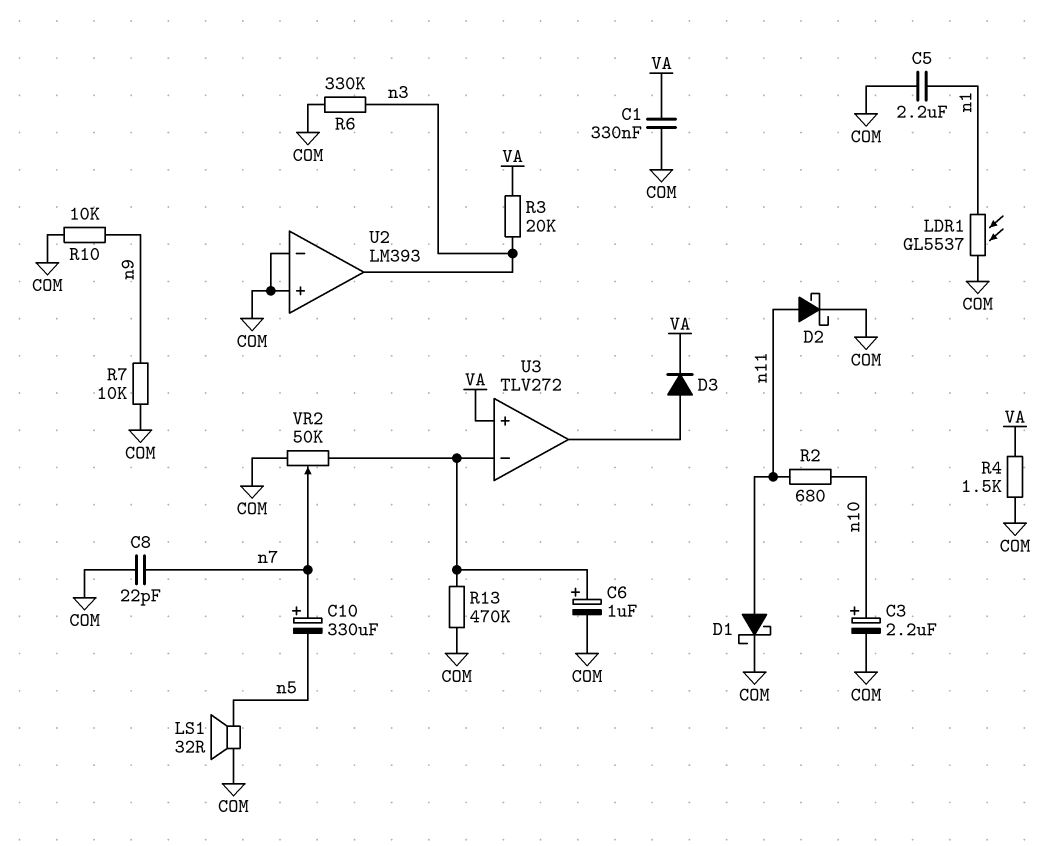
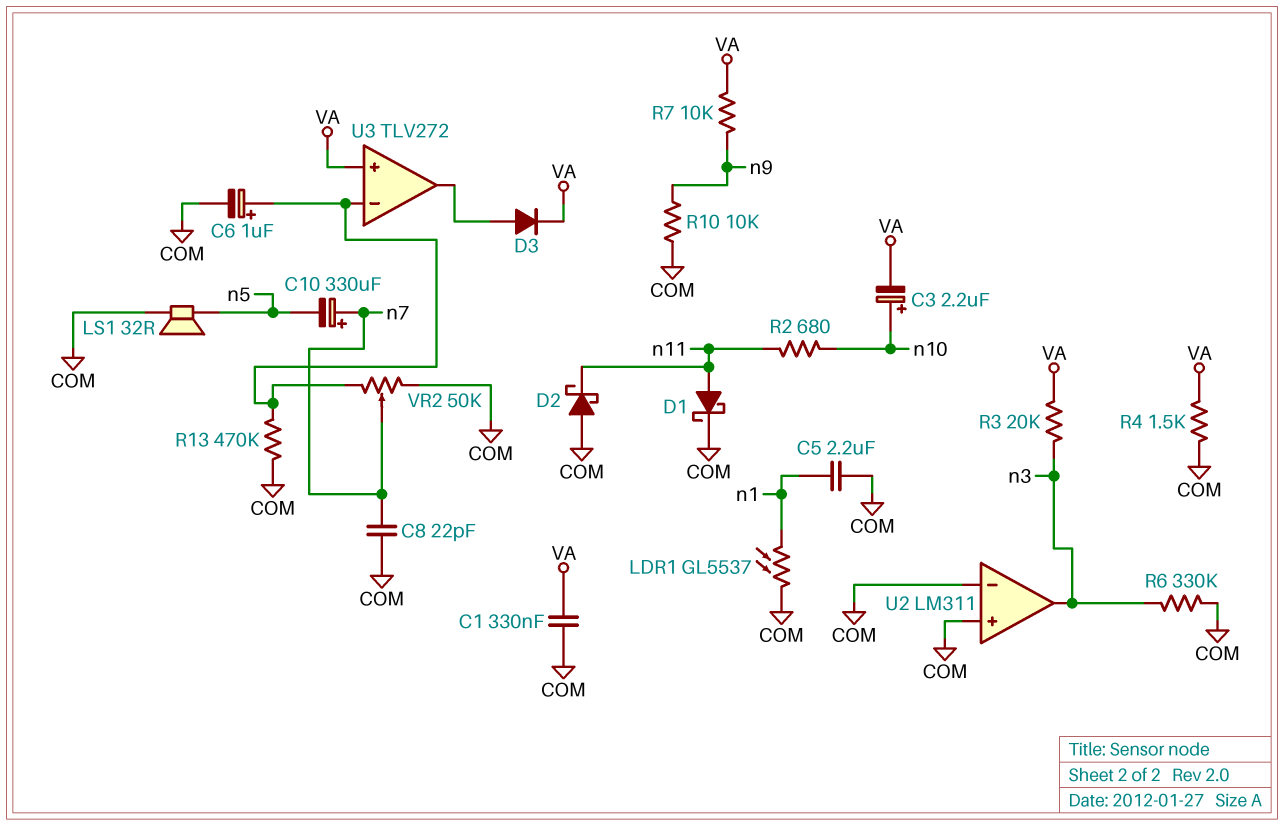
C3: 2.2uF (plus n10, minus COM) -> 2.2uF (plus n10, minus VA)
D2: schottky (A n11, K COM) -> schottky (A COM, K n11)
R7: 10k (COM, n9) -> 10k (VA, n9)
U2: LM393 -> LM311

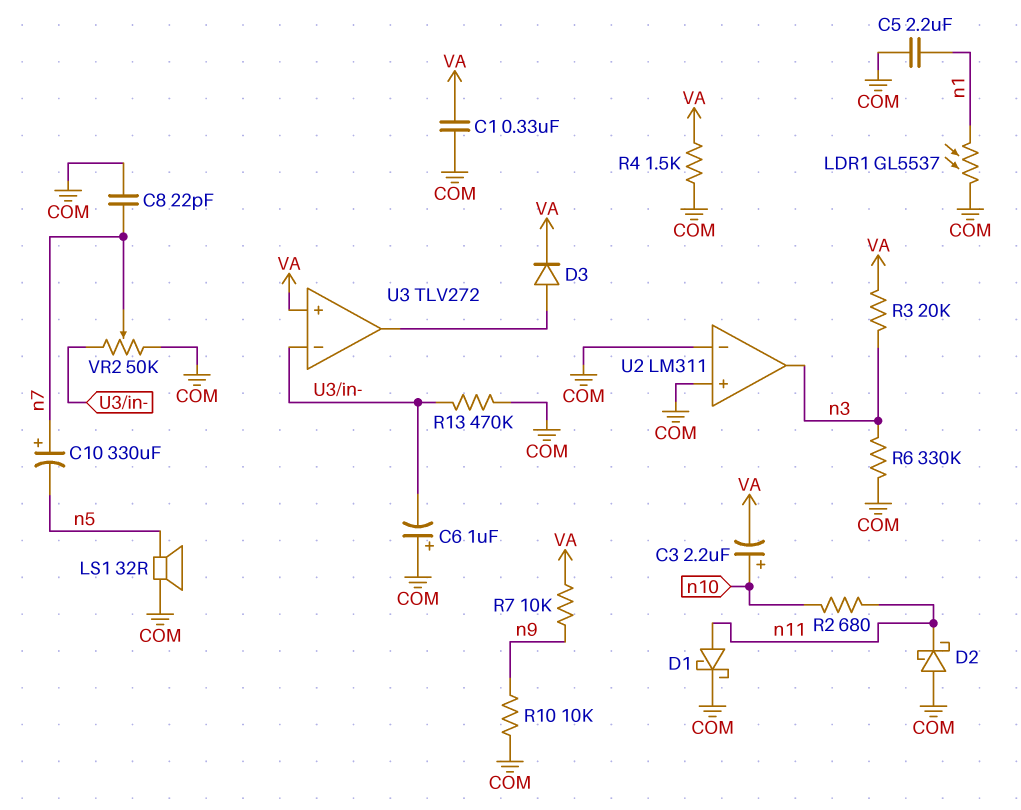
C6: 1uF (plus U3/in-, minus COM) -> 1uF (plus COM, minus U3/in-)

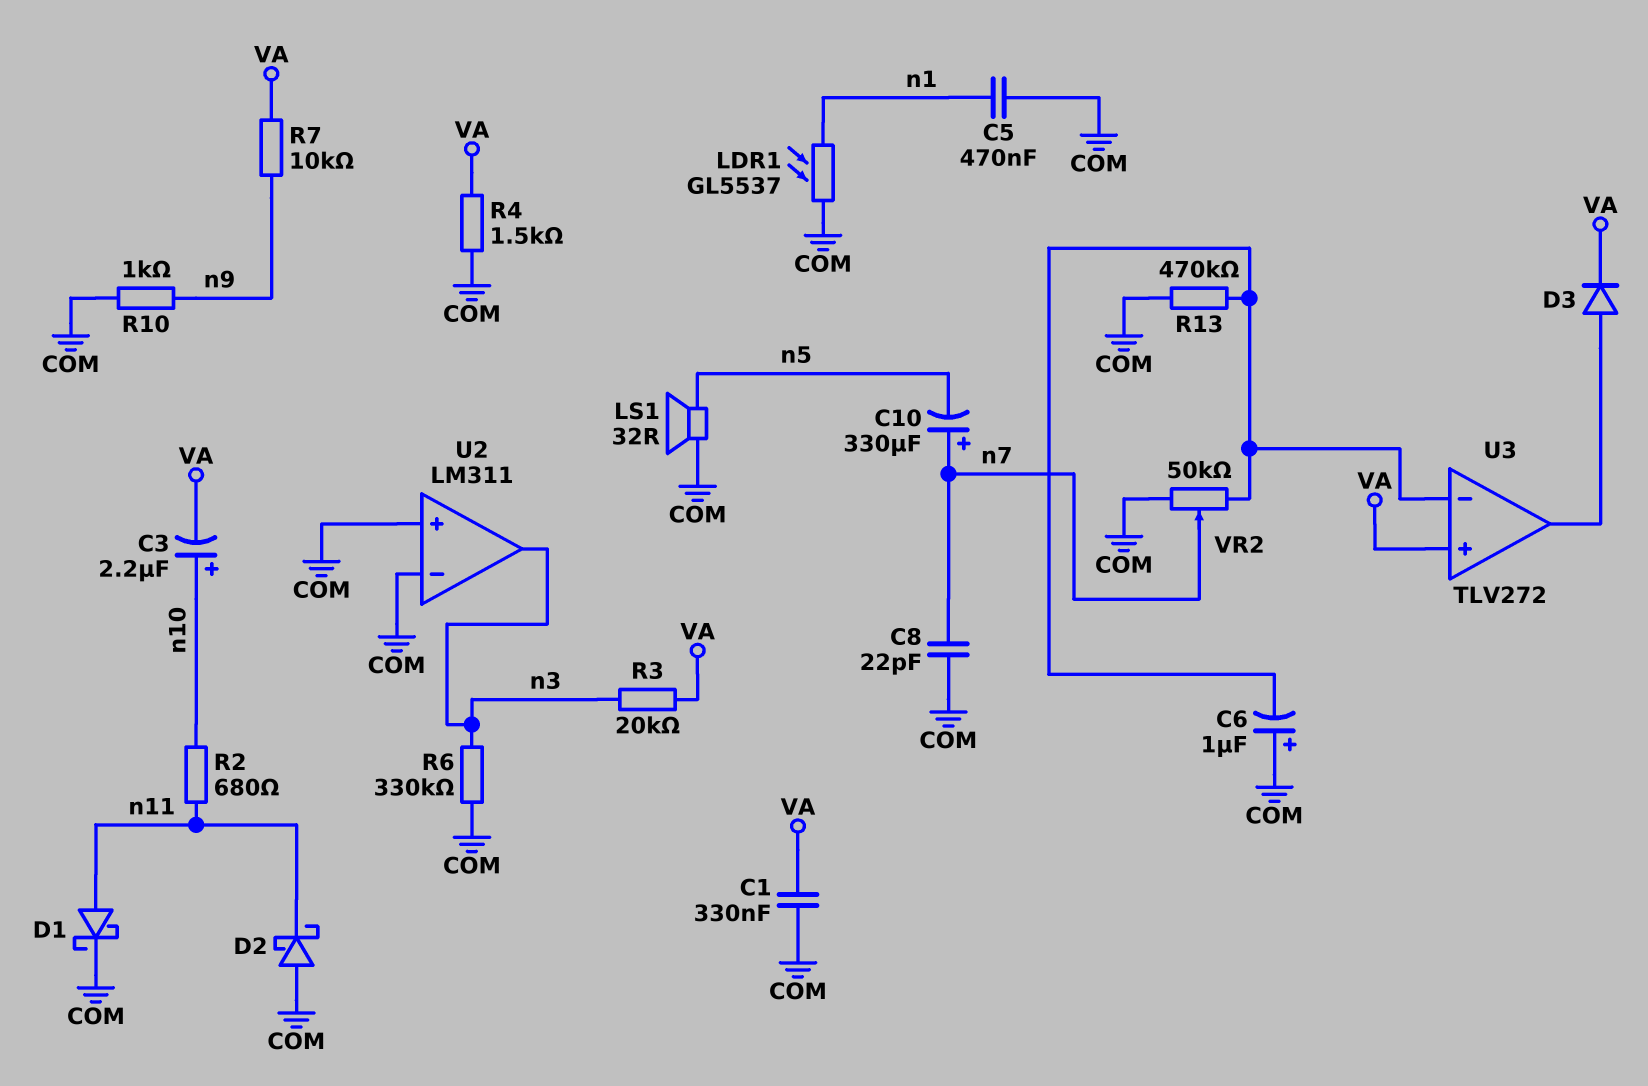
C5: 2.2uF (COM, n1) -> 470nF (COM, n1)
R10: 10k (COM, n9) -> 1k (COM, n9)

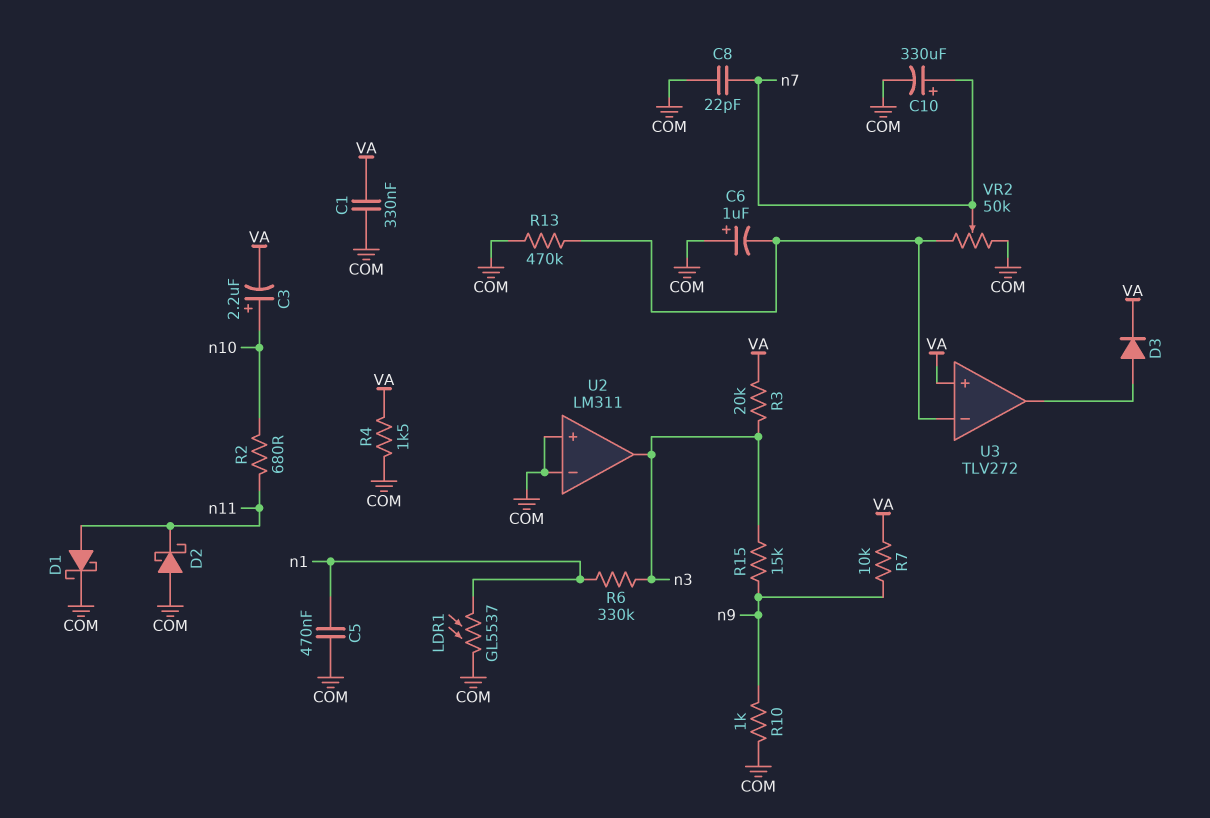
C10: 330uF (plus n7, minus n5) -> 330uF (plus n7, minus COM)
LS1: speaker 32R (COM, n5) -> none
R6: 330k (COM, n3) -> 330k (n1, n3)
R15: none -> 15k (n3, n9)

